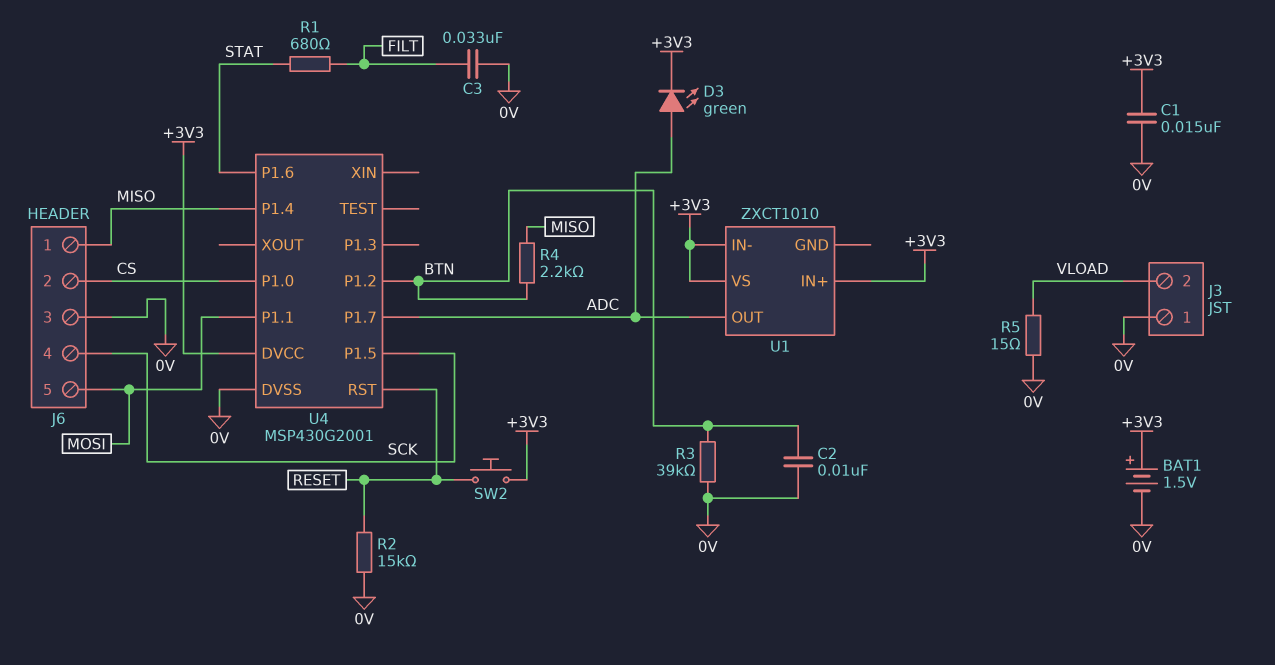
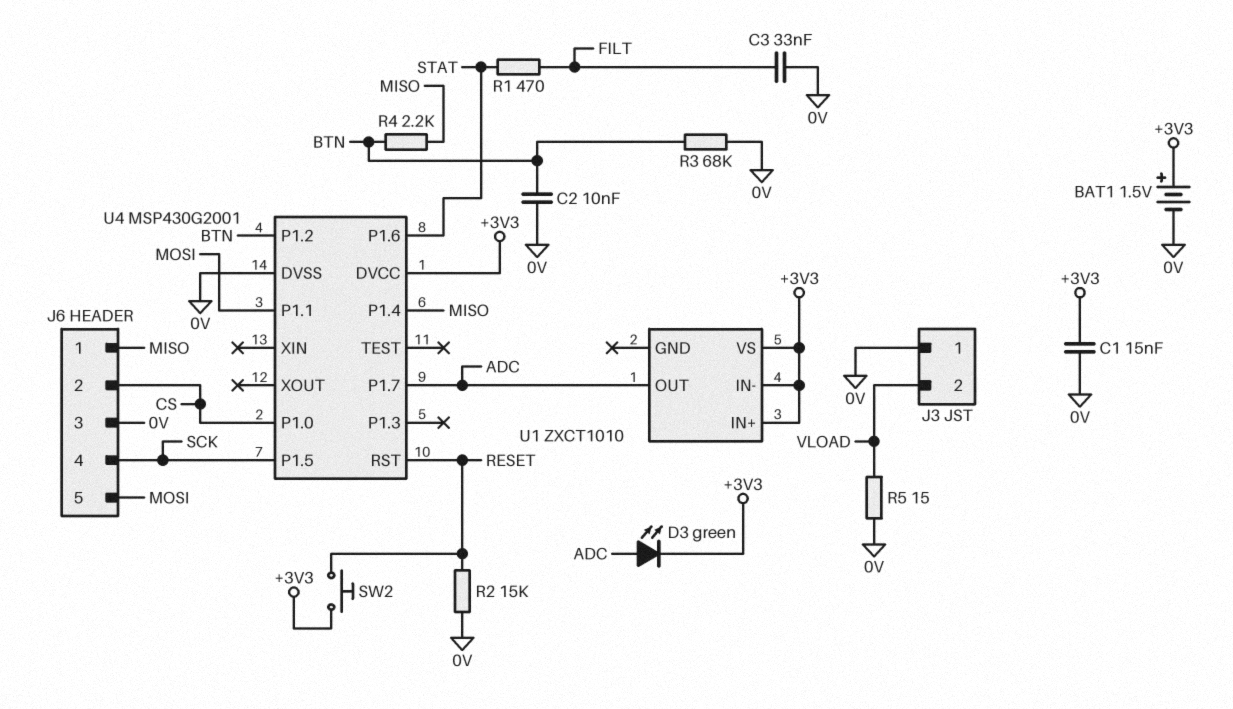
R1: 680 (FILT, STAT) -> 470 (FILT, STAT)
R3: 39k (0V, BTN) -> 68k (0V, BTN)

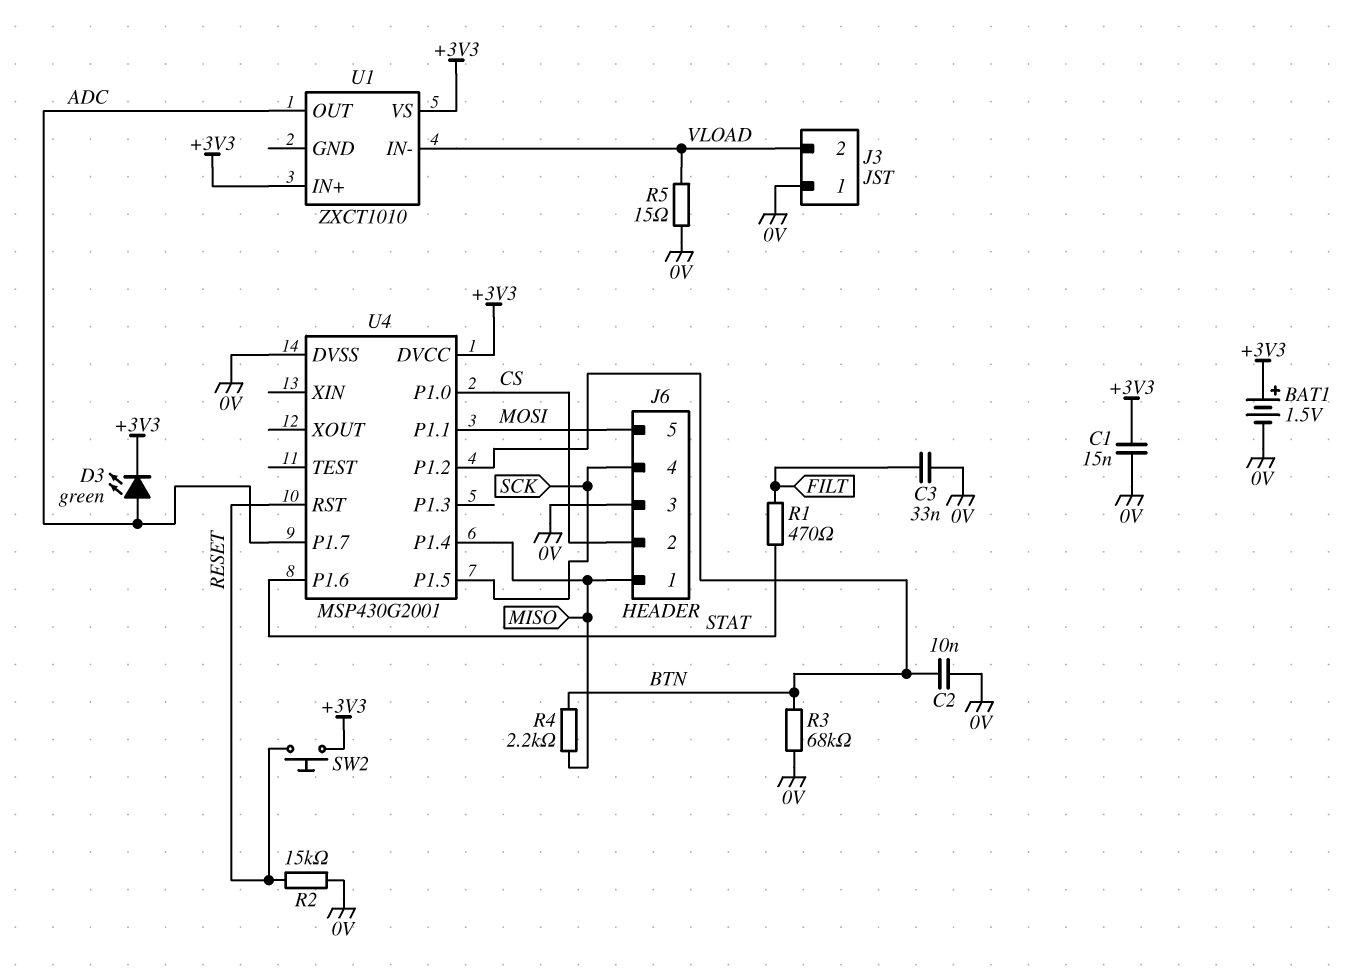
U1 pin IN-: +3V3 -> VLOAD

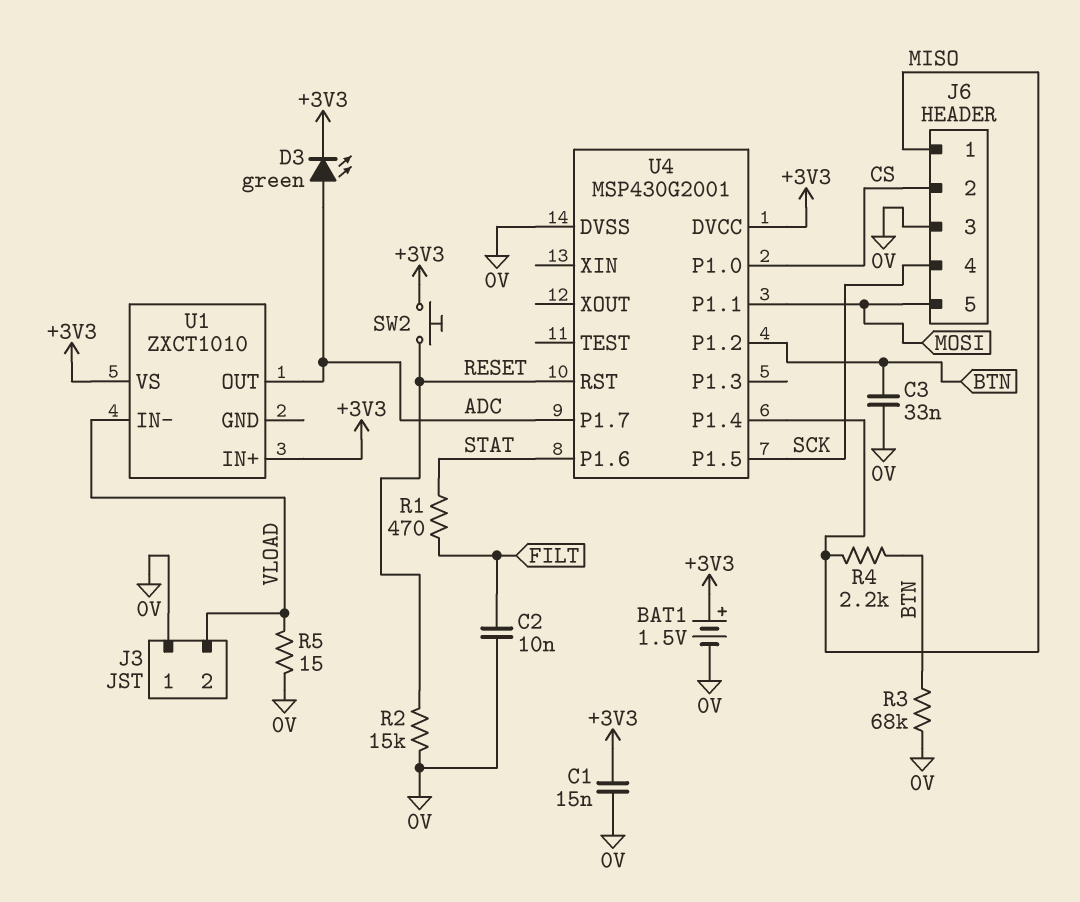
C2: 10nF (0V, BTN) -> 10nF (0V, FILT)
C3: 33nF (0V, FILT) -> 33nF (0V, BTN)

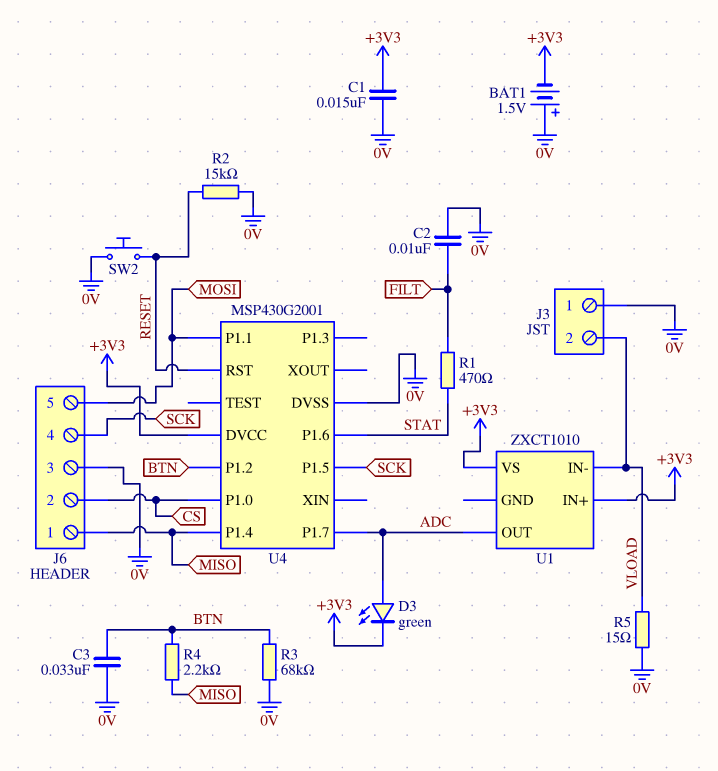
BAT1: 1.5V (plus +3V3, minus 0V) -> 1.5V (plus 0V, minus +3V3)
SW2: button (+3V3, RESET) -> button (0V, RESET)

